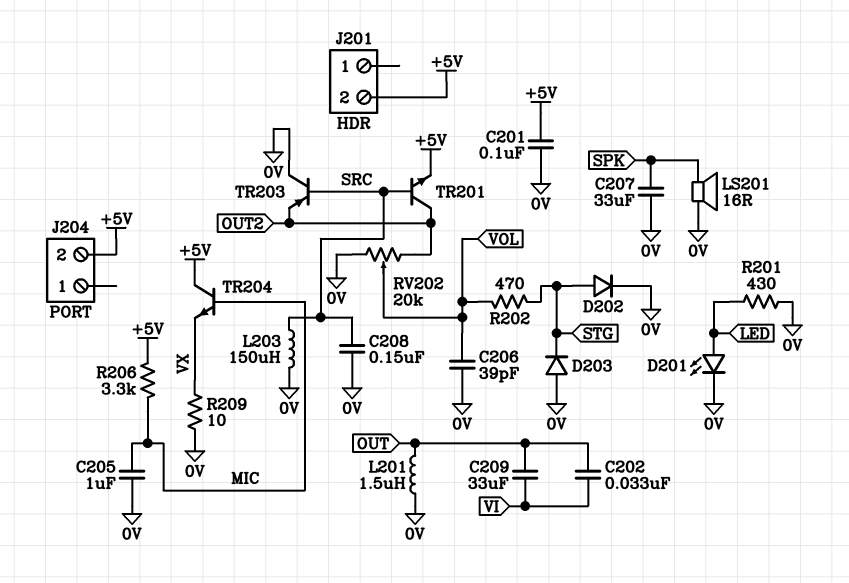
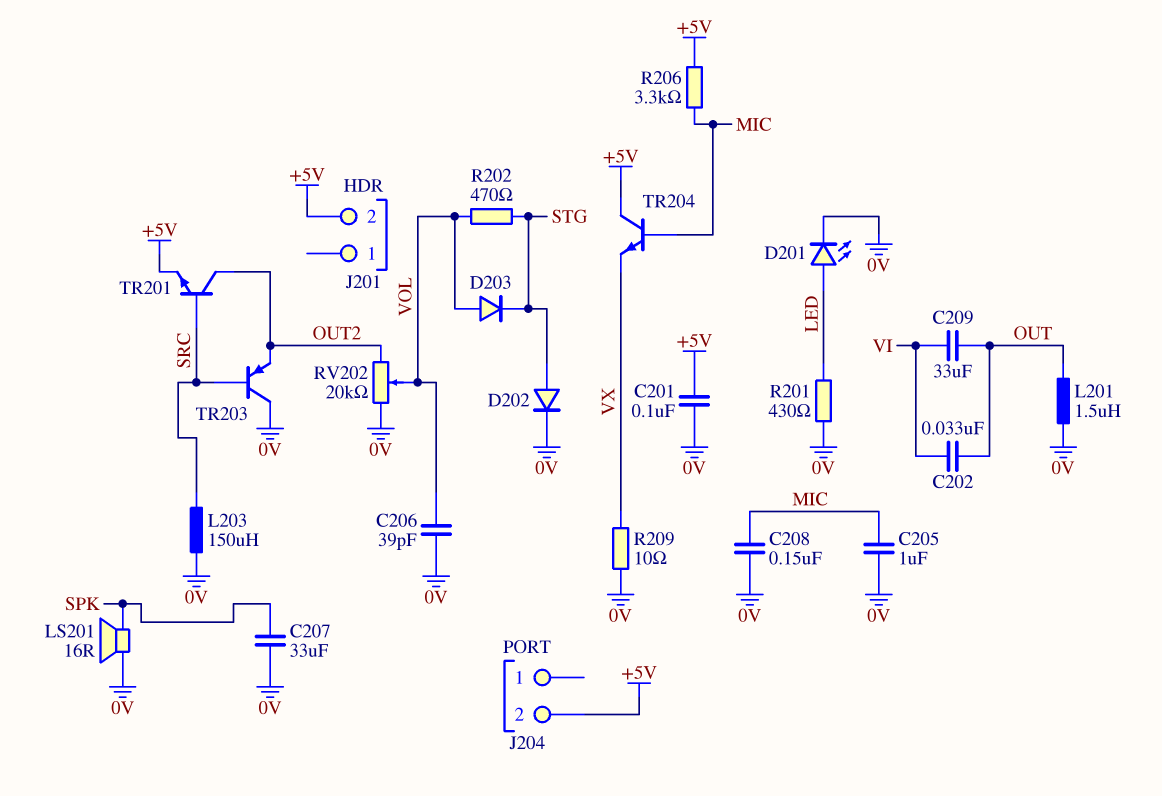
C208: 150nF (0V, SRC) -> 150nF (0V, MIC)
D203: diode (A 0V, K STG) -> diode (A VOL, K STG)

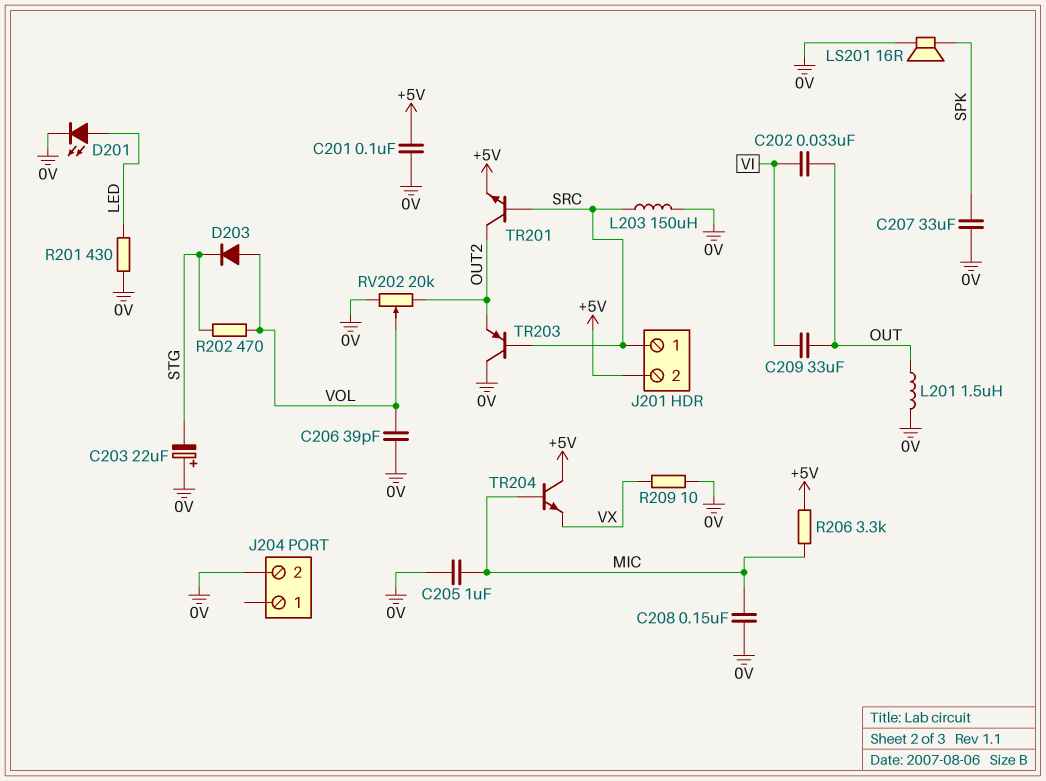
C203: none -> 22uF (plus 0V, minus STG)
D202: diode (A STG, K 0V) -> none
J201 pin 1: none -> SRC
J204 pin 2: +5V -> 0V

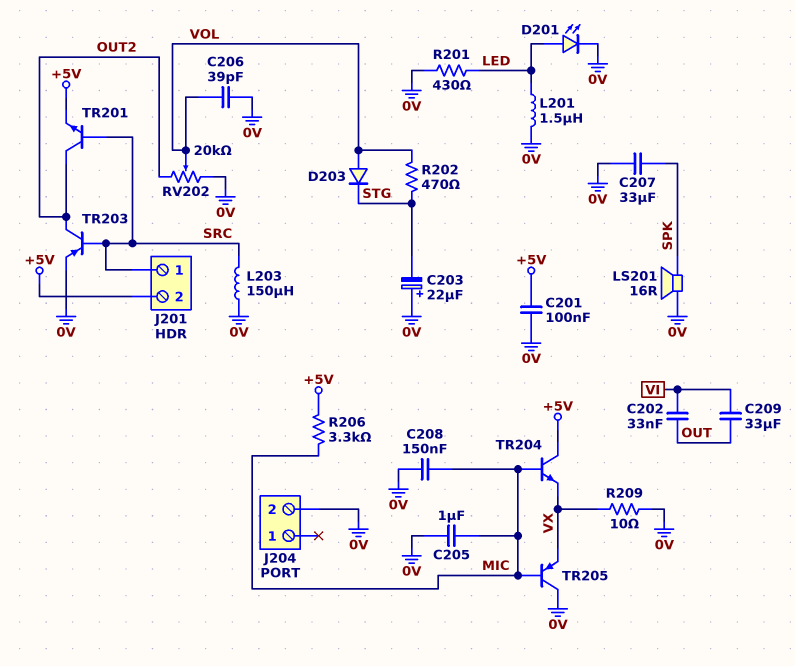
L201: 1.5uH (0V, OUT) -> 1.5uH (0V, LED)
TR203: PNP (B SRC, C 0V, E OUT2) -> PNP (B SRC, C OUT2, E 0V)
TR205: none -> PNP (B MIC, C 0V, E VX)

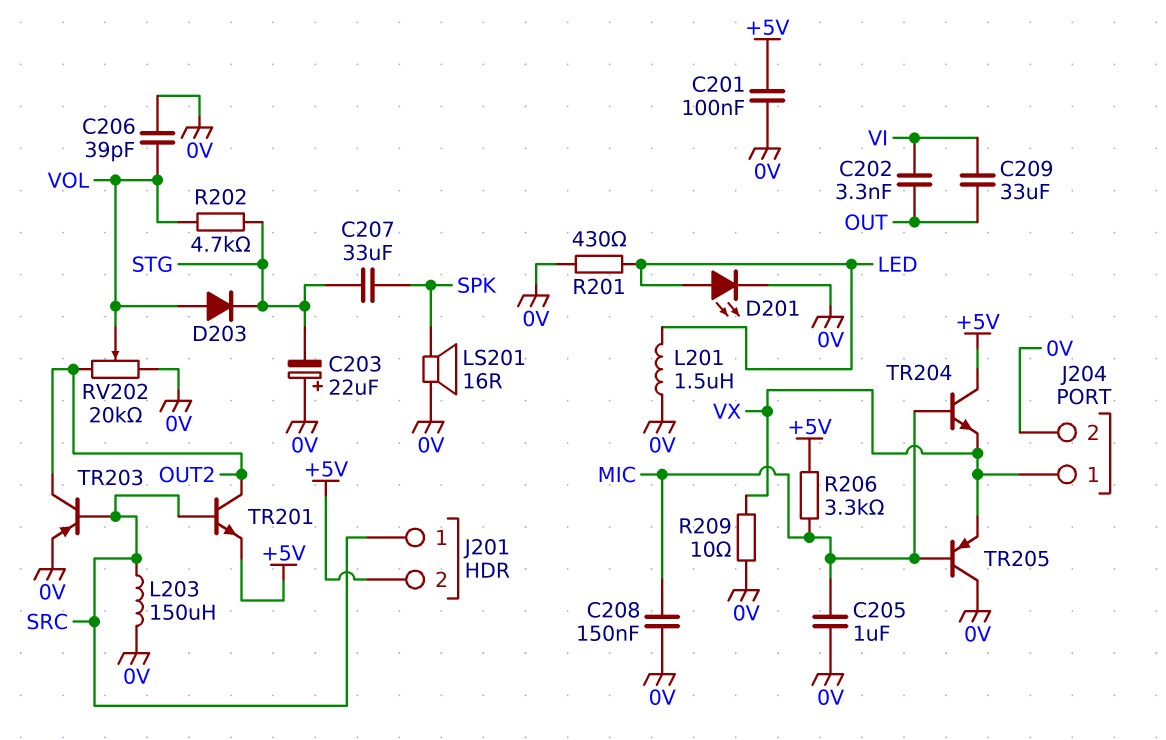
C202: 33nF (OUT, VI) -> 3.3nF (OUT, VI)
C207: 33uF (0V, SPK) -> 33uF (SPK, STG)
J204 pin 1: none -> VX
R202: 470 (STG, VOL) -> 4.7k (STG, VOL)

